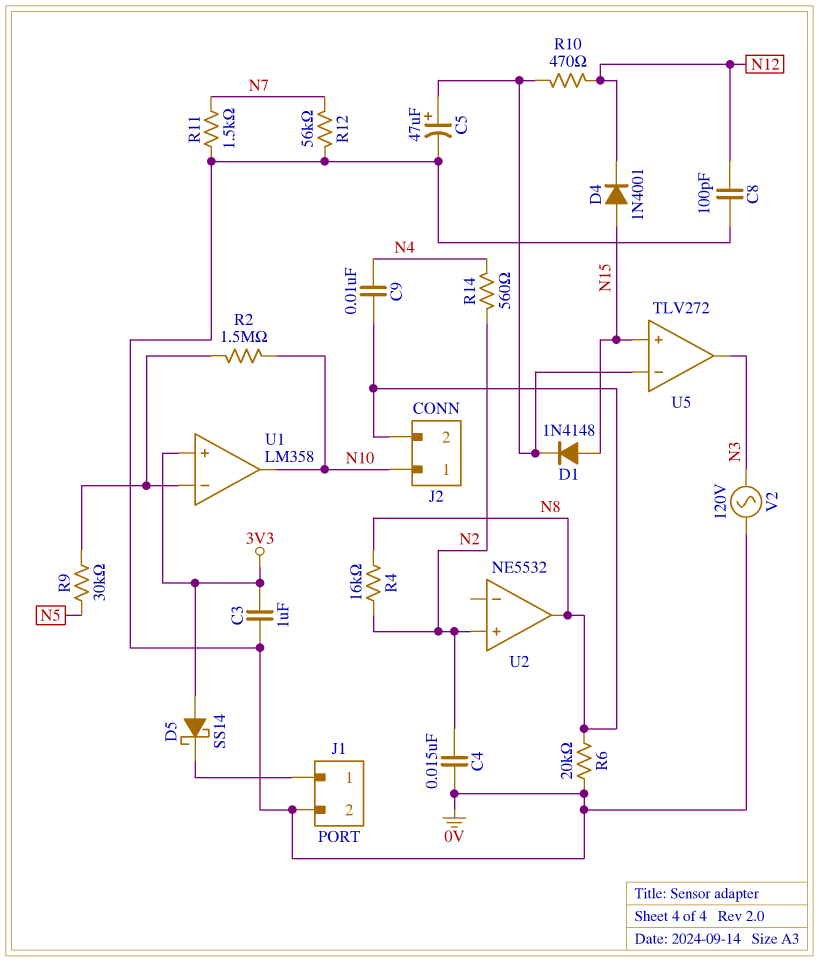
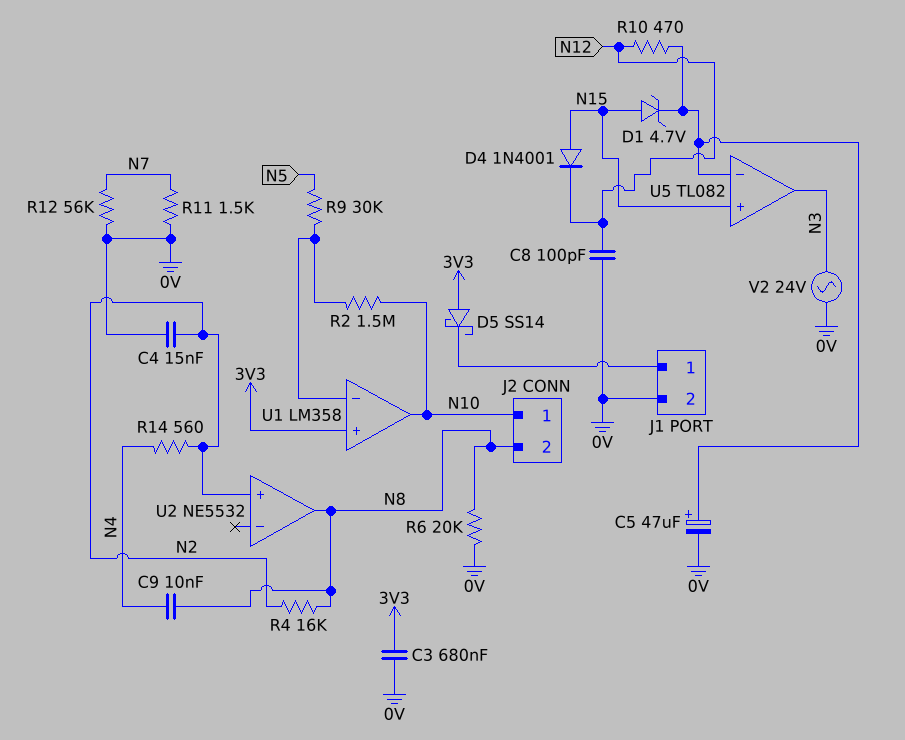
C3: 1uF (0V, 3V3) -> 680nF (0V, 3V3)
D1: diode 1N4148 (A N15, K U5/in-) -> zener 4.7V (A N15, K U5/in-)
U5: TLV272 -> TL082
V2: AC 120V (0V, N3) -> AC 24V (0V, N3)

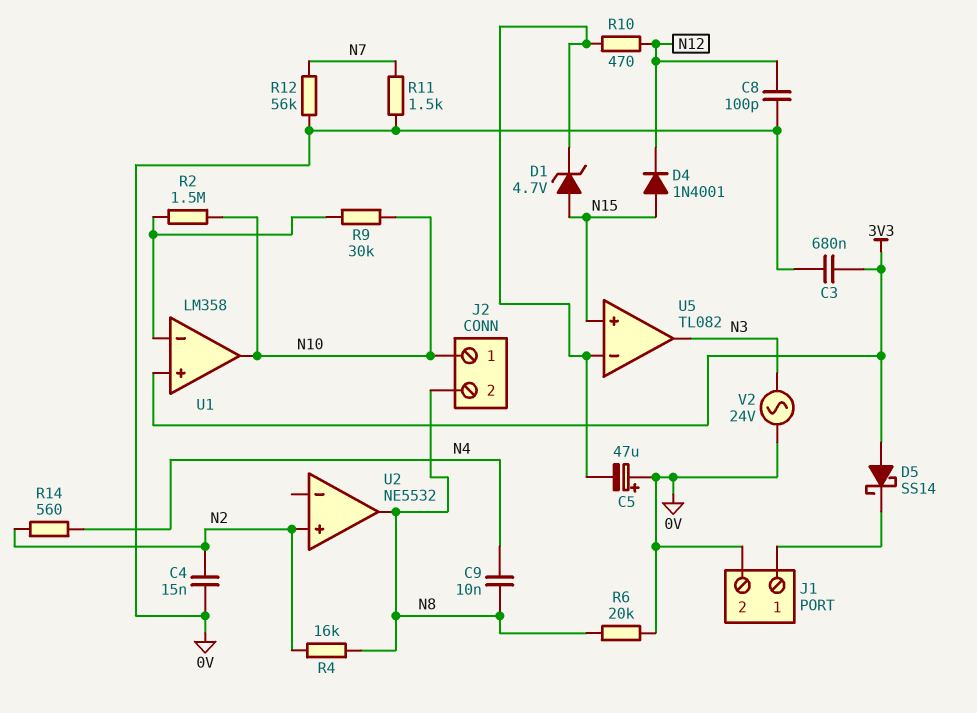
C5: 47uF (plus U5/in-, minus 0V) -> 47uF (plus 0V, minus U5/in-)
R9: 30k (N5, U1/in-) -> 30k (N10, U1/in-)

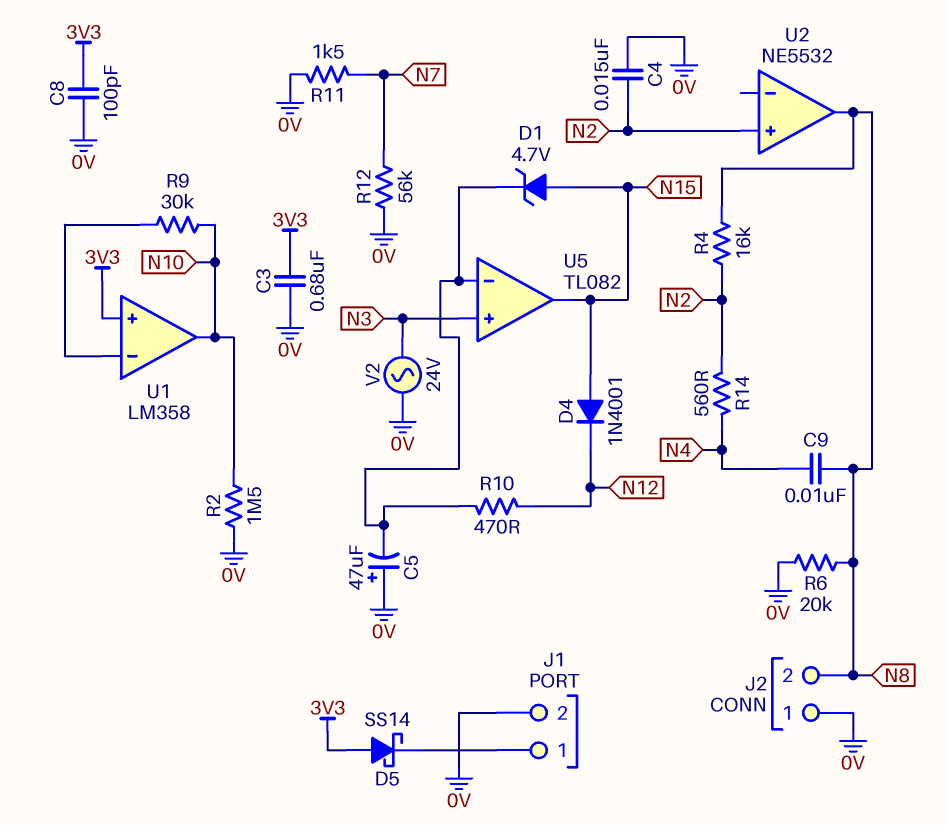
C8: 100pF (0V, N12) -> 100pF (0V, 3V3)
J2 pin 1: N10 -> 0V
R2: 1.5M (N10, U1/in-) -> 1.5M (0V, N10)
U5 pin in+: N15 -> N3
U5 pin out: N3 -> N15

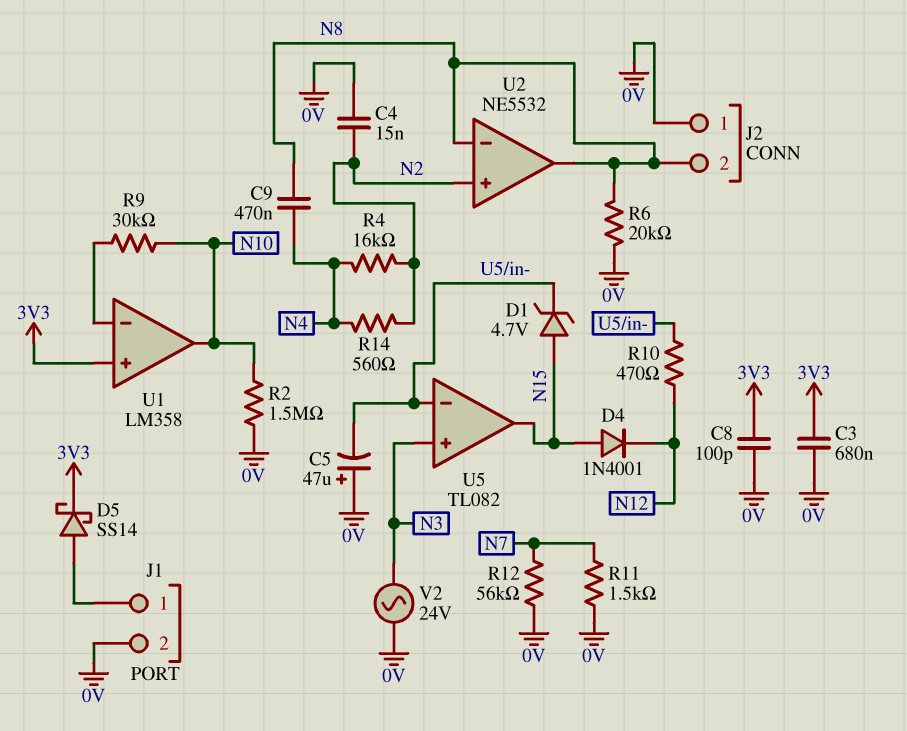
C9: 10nF (N4, N8) -> 470nF (N4, N8)
D5: schottky SS14 (A 3V3, K J1/1) -> schottky SS14 (A J1/1, K 3V3)
R4: 16k (N2, N8) -> 16k (N2, N4)
U2 pin in-: none -> N8

